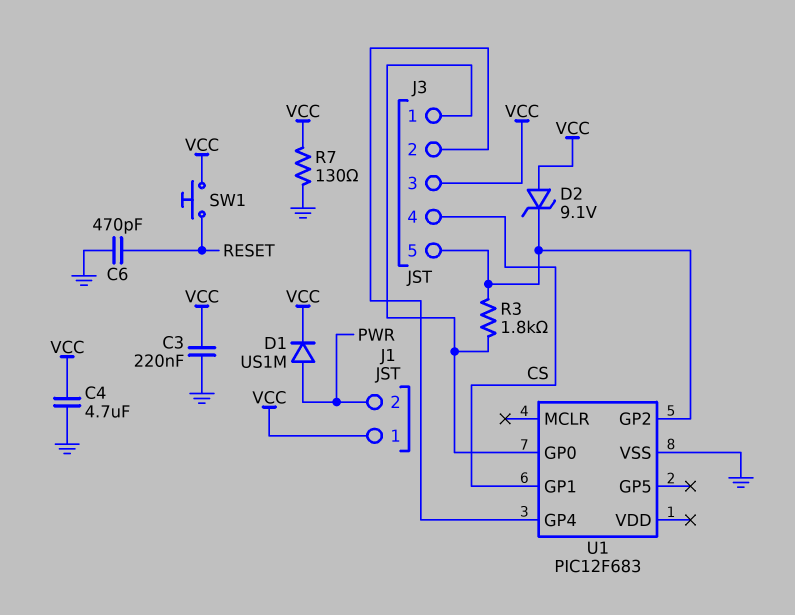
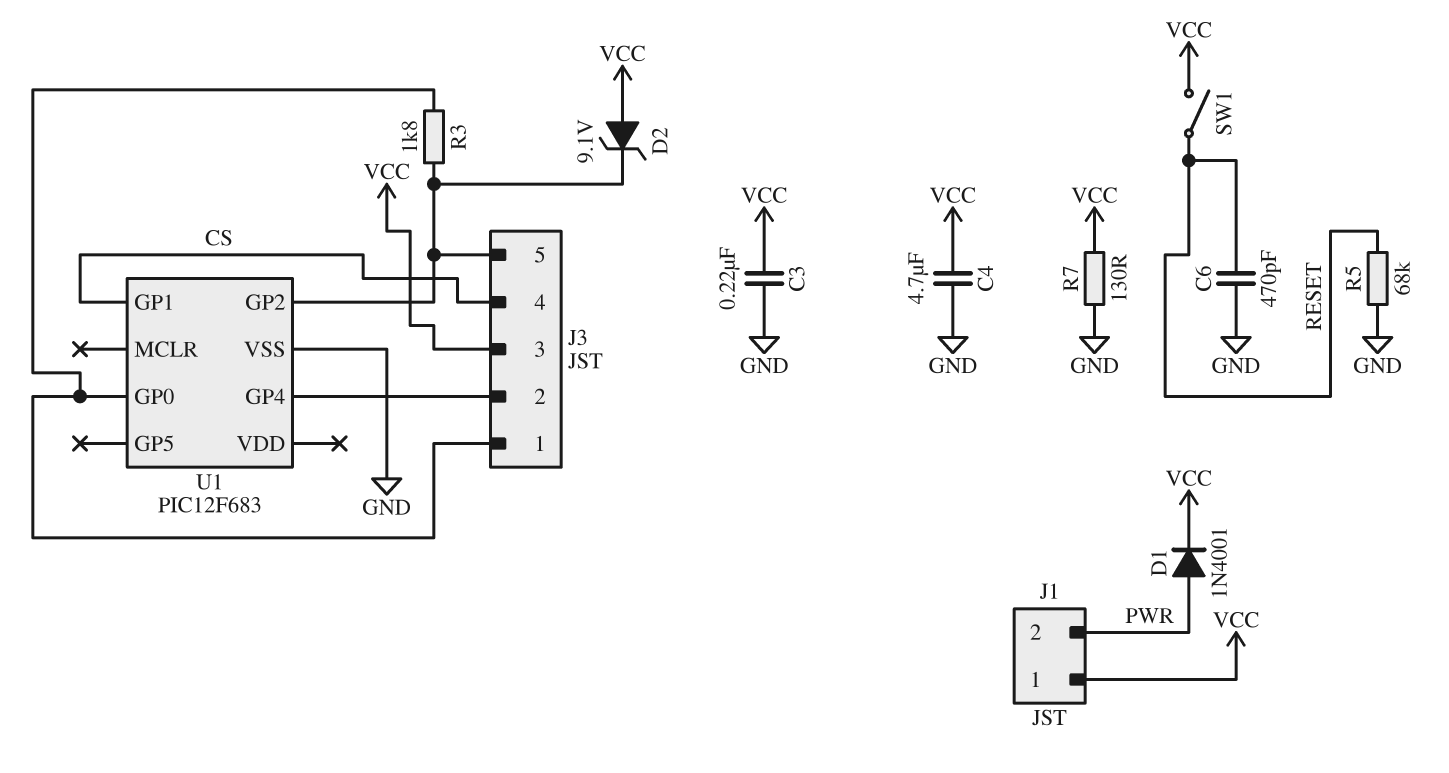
D1: diode US1M (A PWR, K VCC) -> diode 1N4001 (A PWR, K VCC)
R5: none -> 68k (GND, RESET)
SW1: button (RESET, VCC) -> switch (RESET, VCC)

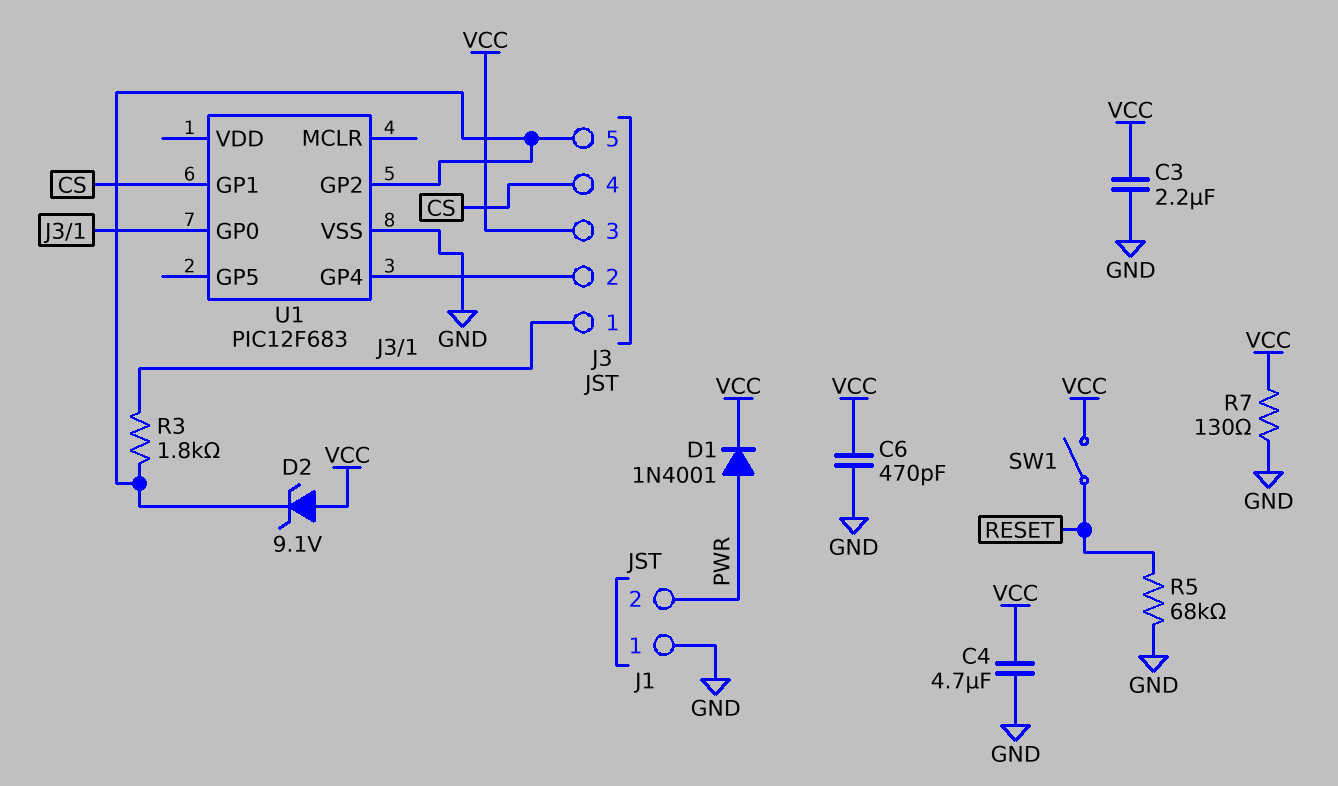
C3: 220nF (GND, VCC) -> 2.2uF (GND, VCC)
C6: 470pF (GND, RESET) -> 470pF (GND, VCC)
J1 pin 1: VCC -> GND

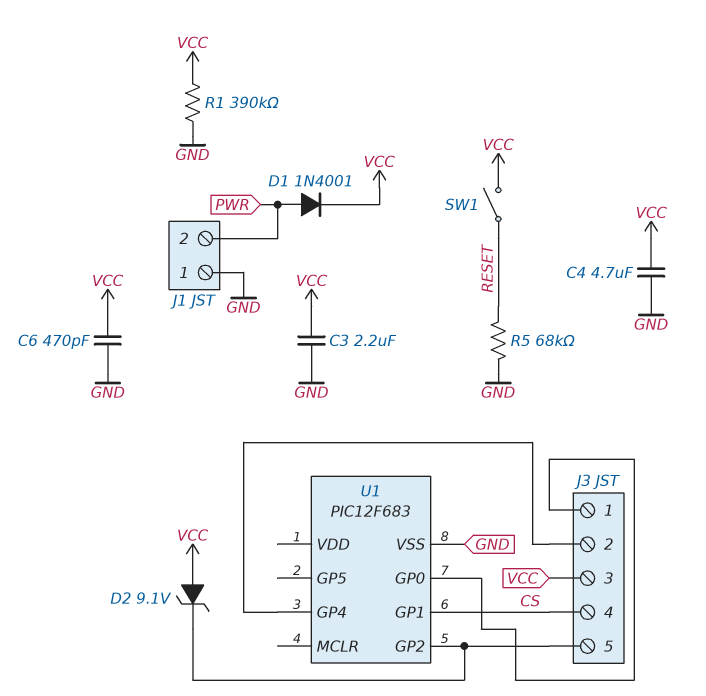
R1: none -> 390k (GND, VCC)
R3: 1.8k (J3/1, J3/5) -> none
R7: 130 (GND, VCC) -> none

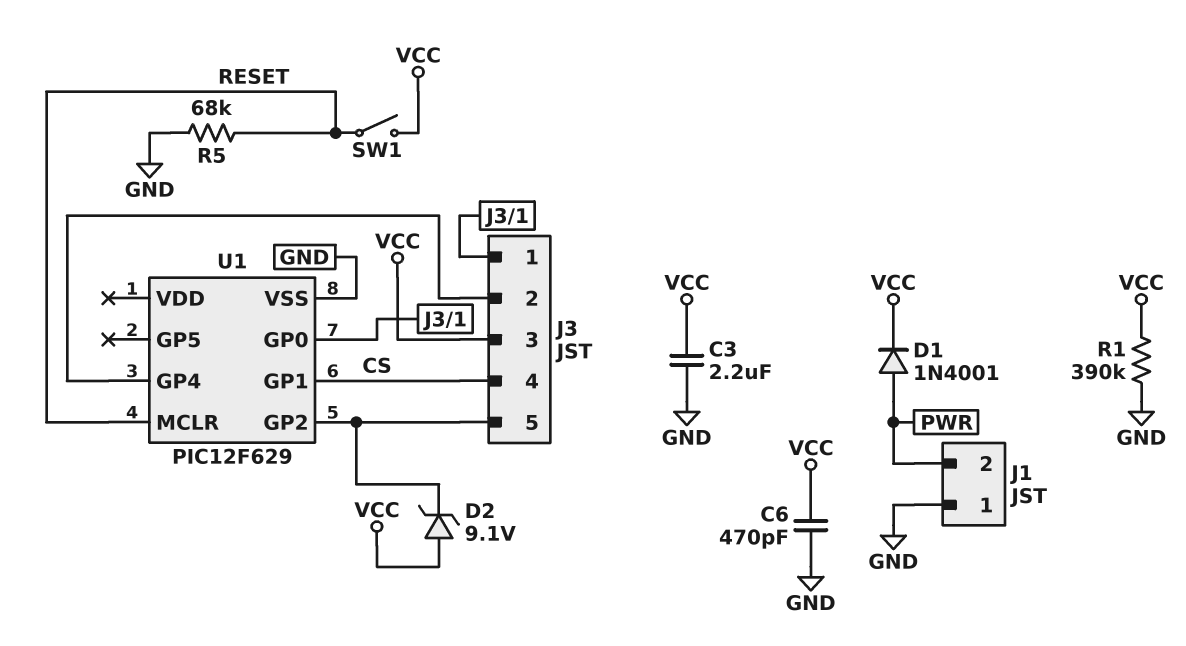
C4: 4.7uF (GND, VCC) -> none
U1: PIC12F683 -> PIC12F629
U1 pin MCLR: none -> RESET

